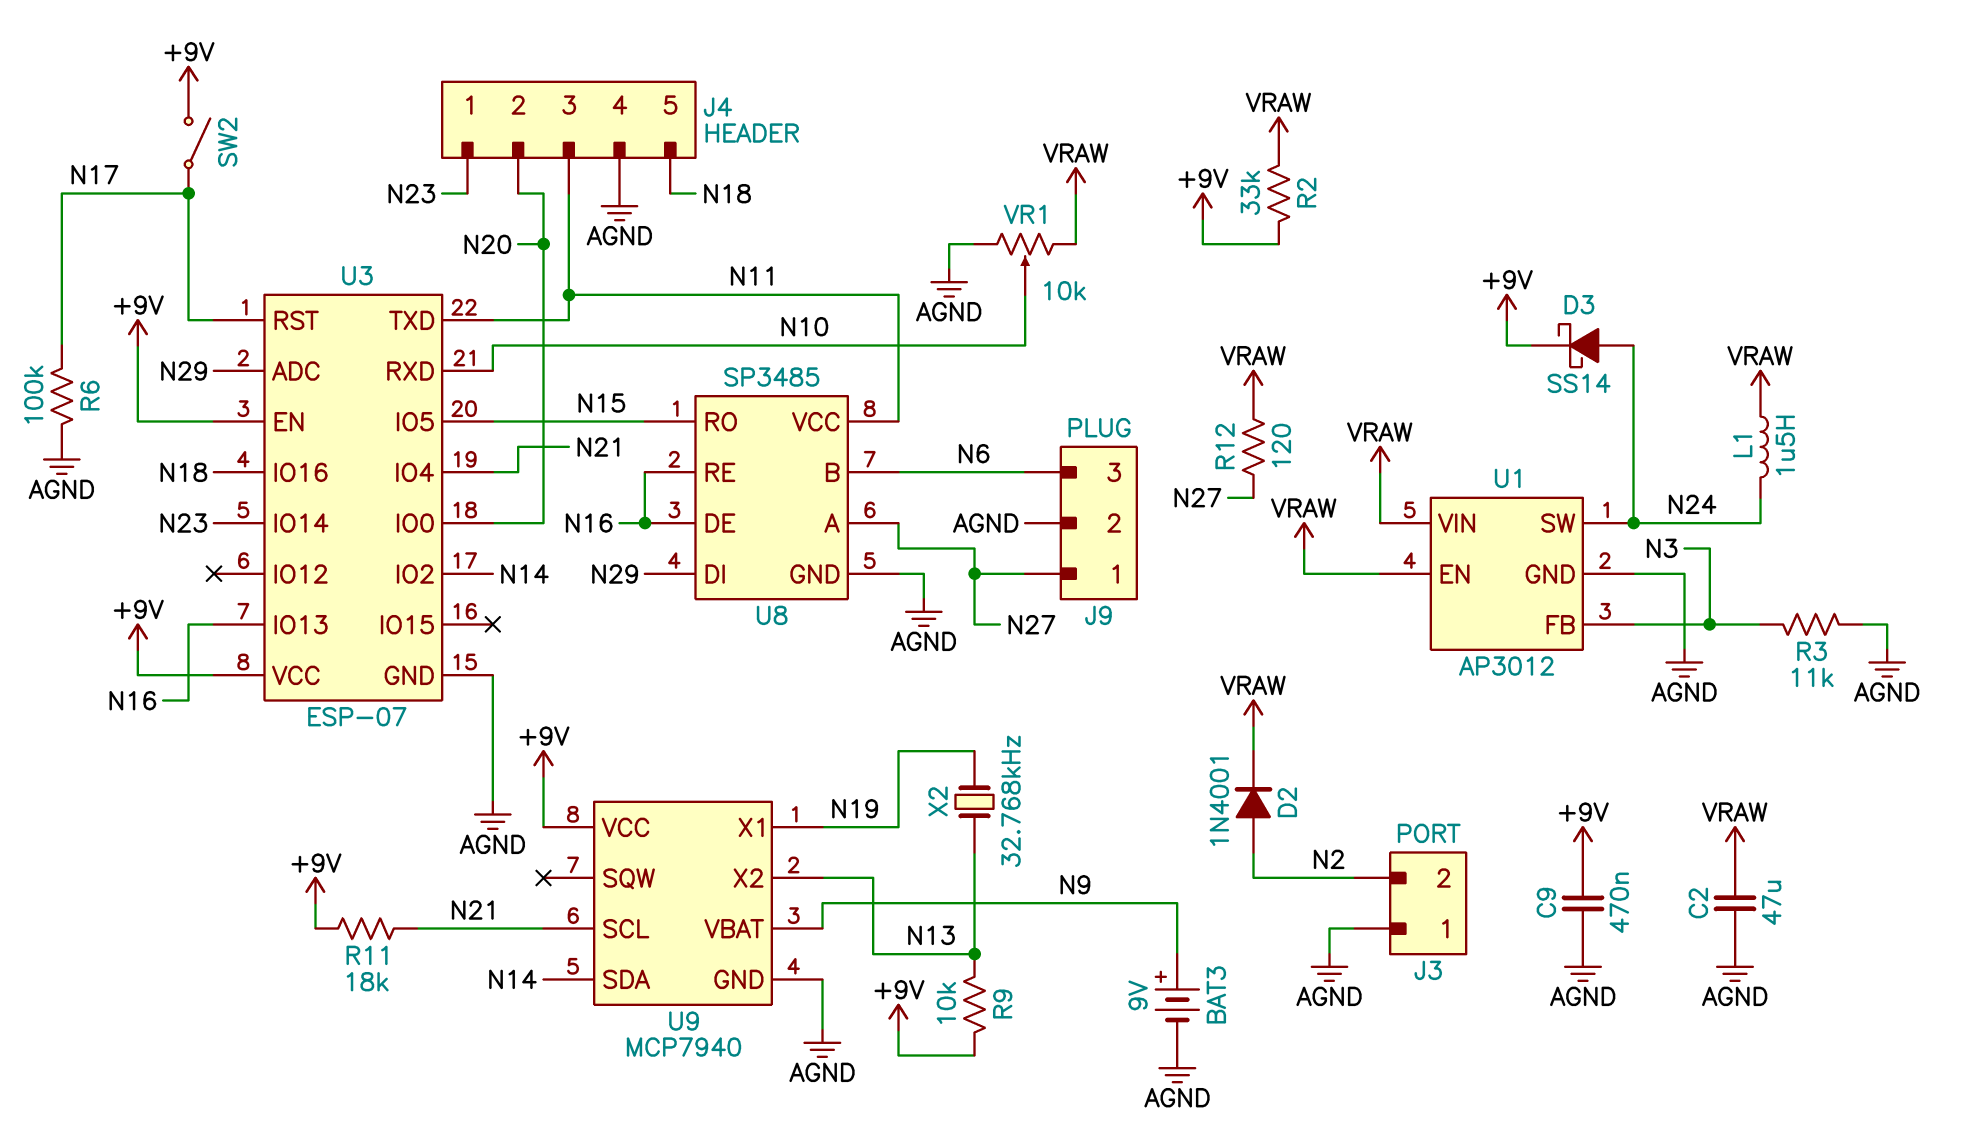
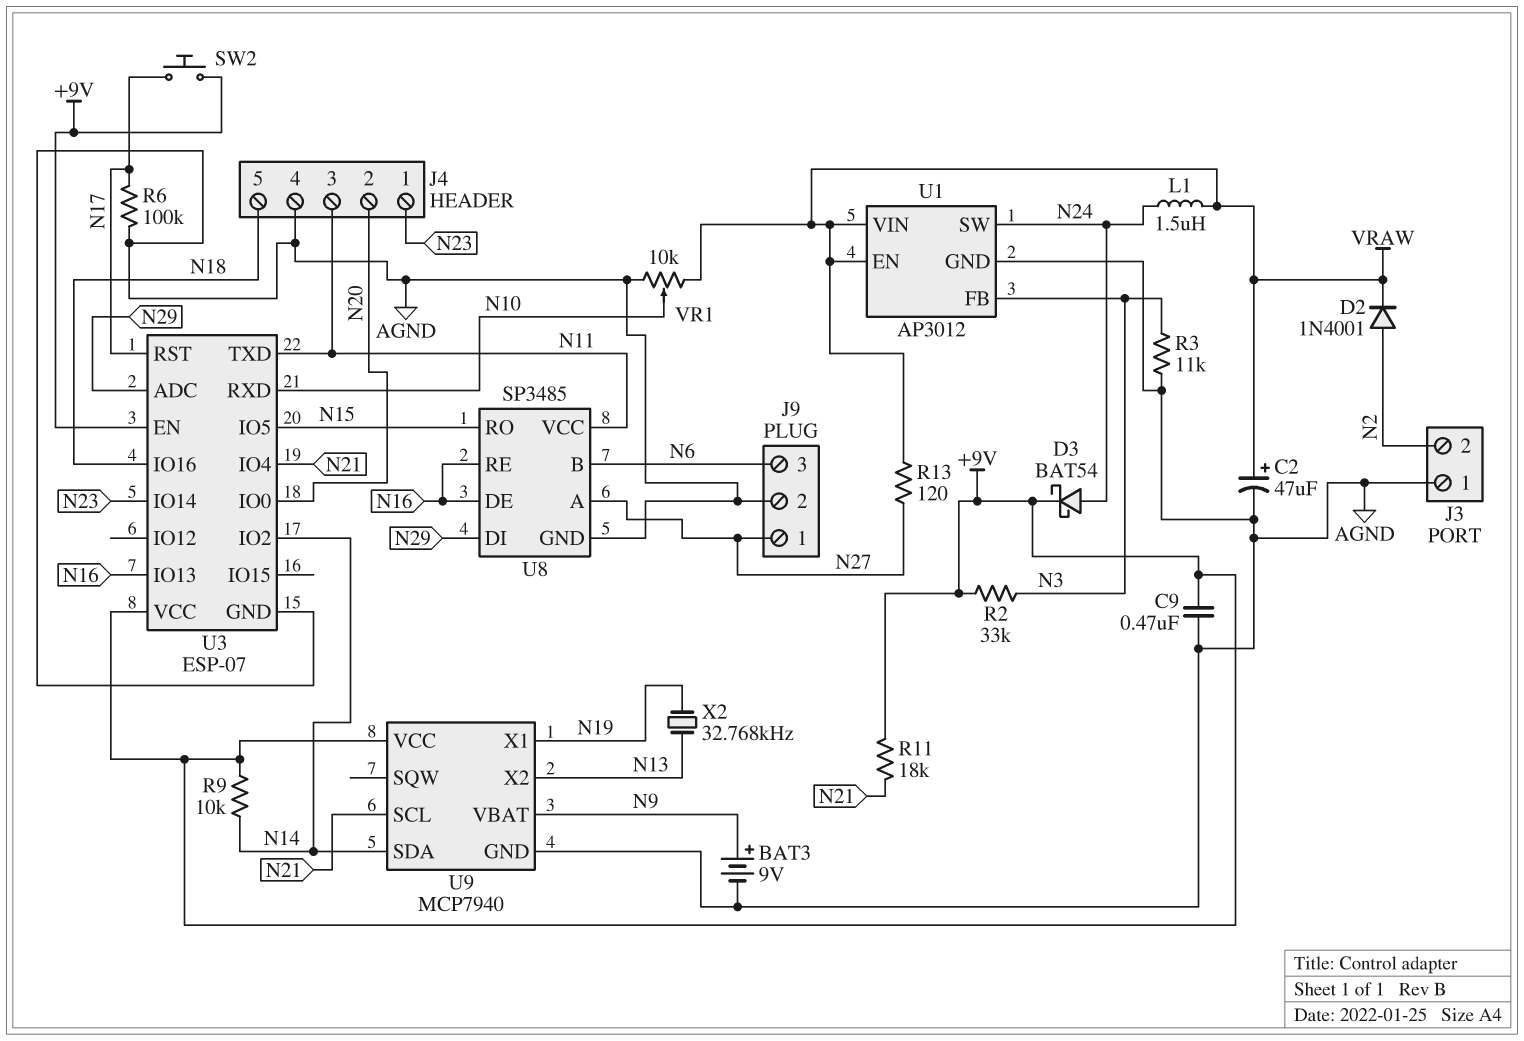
C2: 47uF (AGND, VRAW) -> 47uF (plus VRAW, minus AGND)
D3: schottky SS14 (A N24, K +9V) -> schottky BAT54 (A N24, K +9V)
R2: 33k (+9V, VRAW) -> 33k (+9V, N3)
R9: 10k (+9V, N13) -> 10k (+9V, N14)
R12: 120 (N27, VRAW) -> none
R13: none -> 120 (N27, VRAW)
SW2: switch (+9V, N17) -> button (+9V, N17)

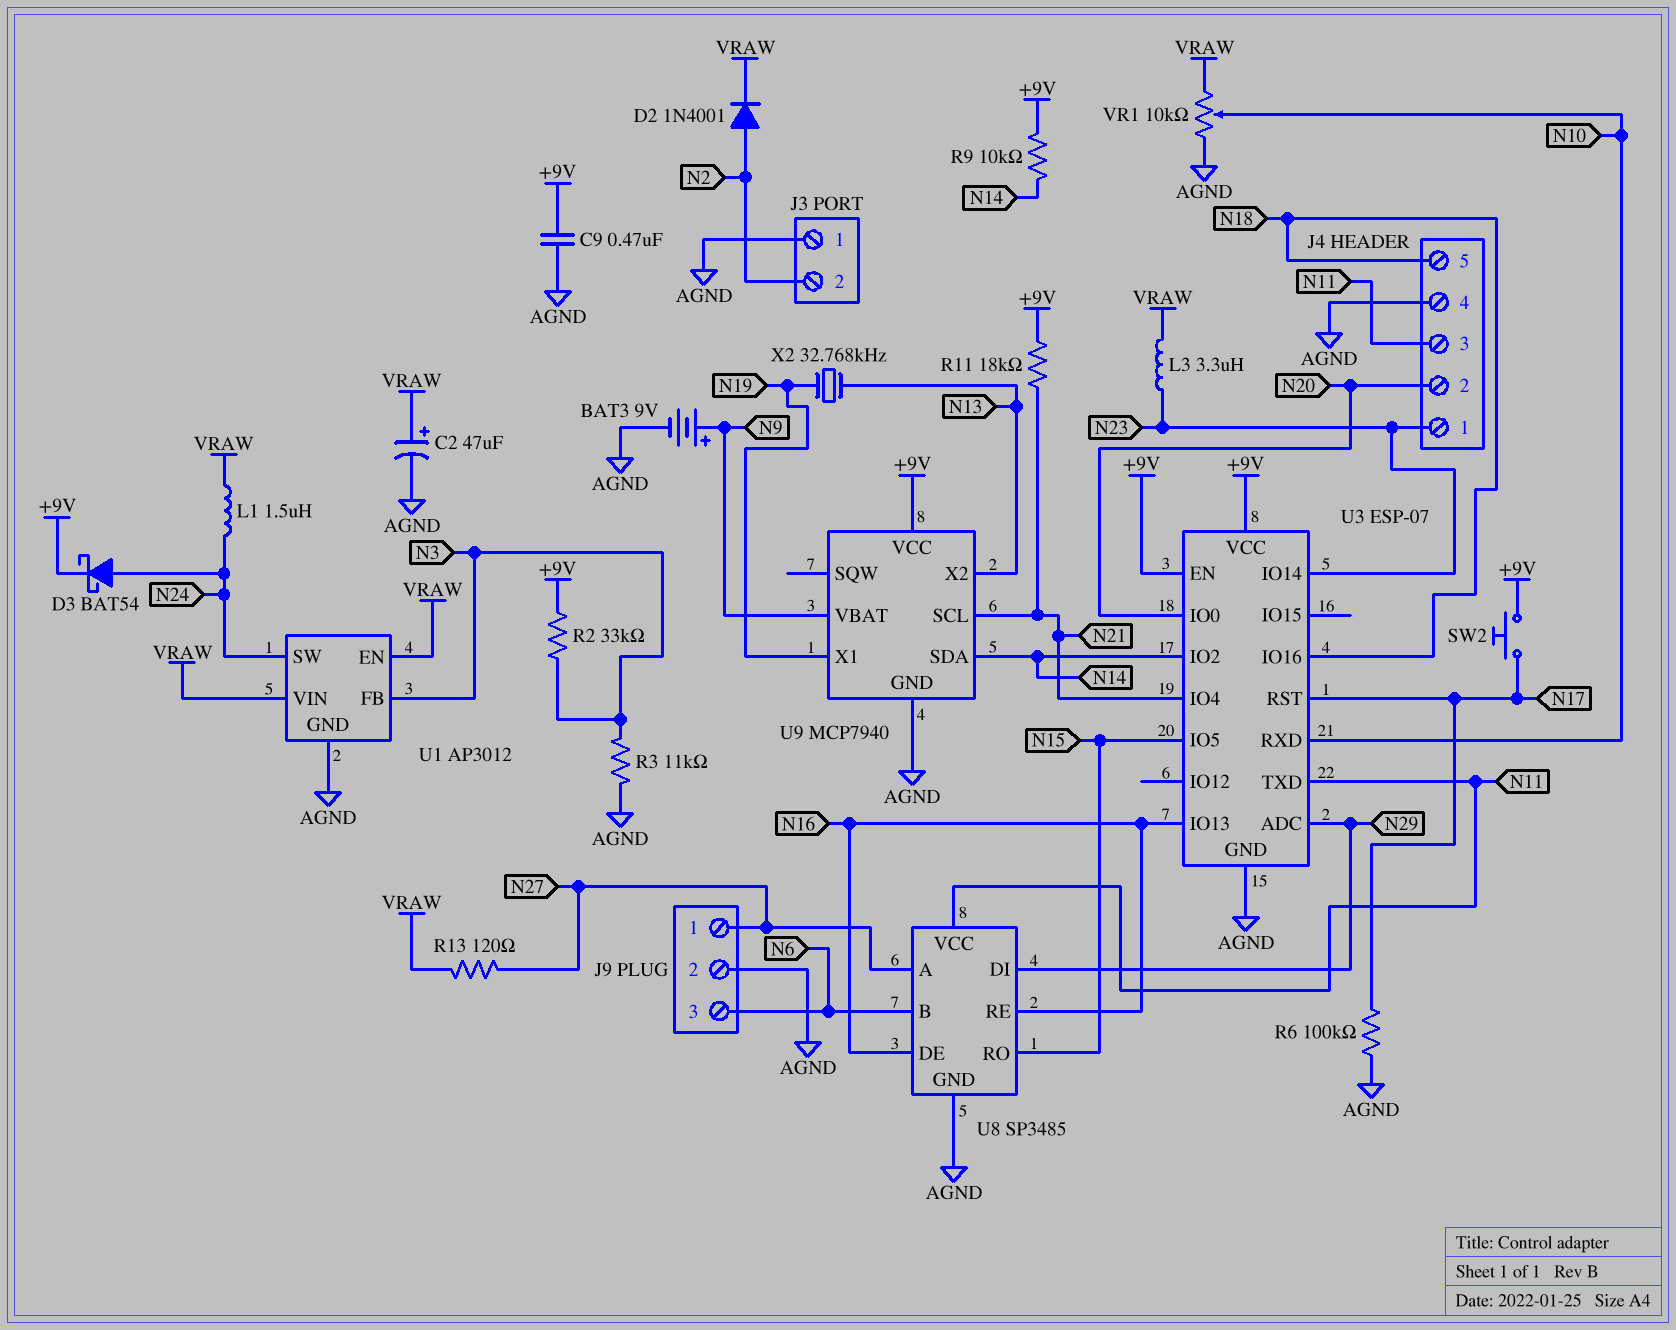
L3: none -> 3.3uH (N23, VRAW)

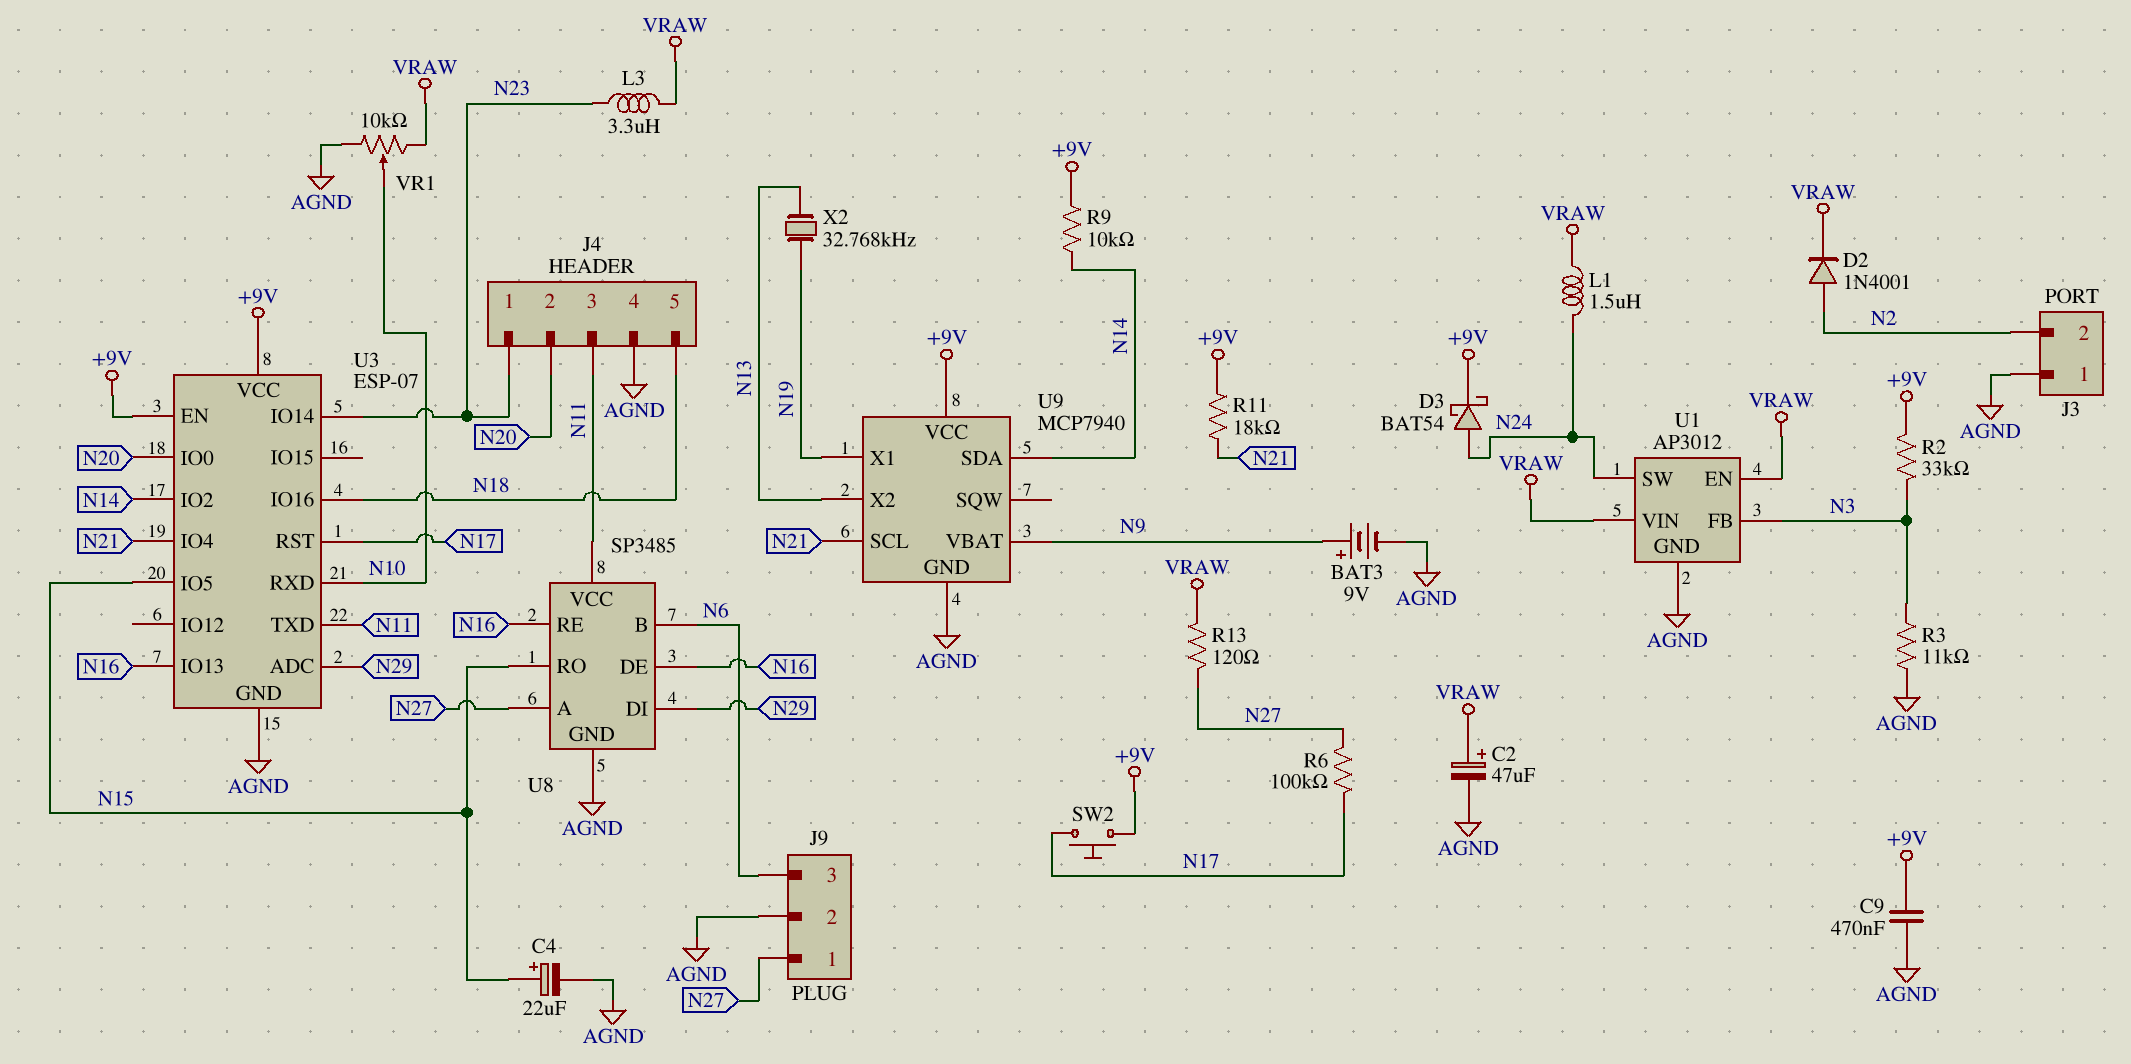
C4: none -> 22uF (plus N15, minus AGND)
R6: 100k (AGND, N17) -> 100k (N17, N27)

